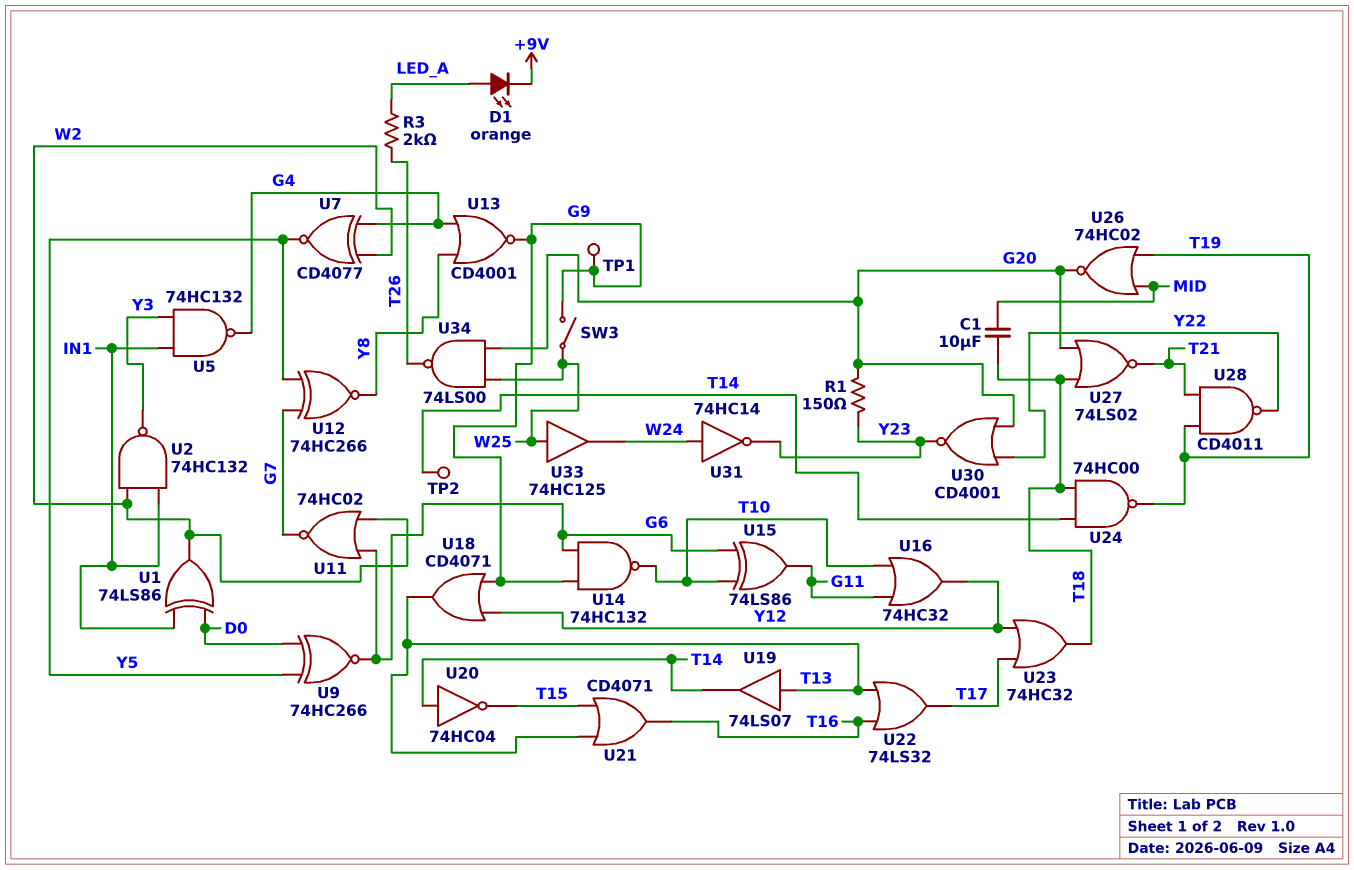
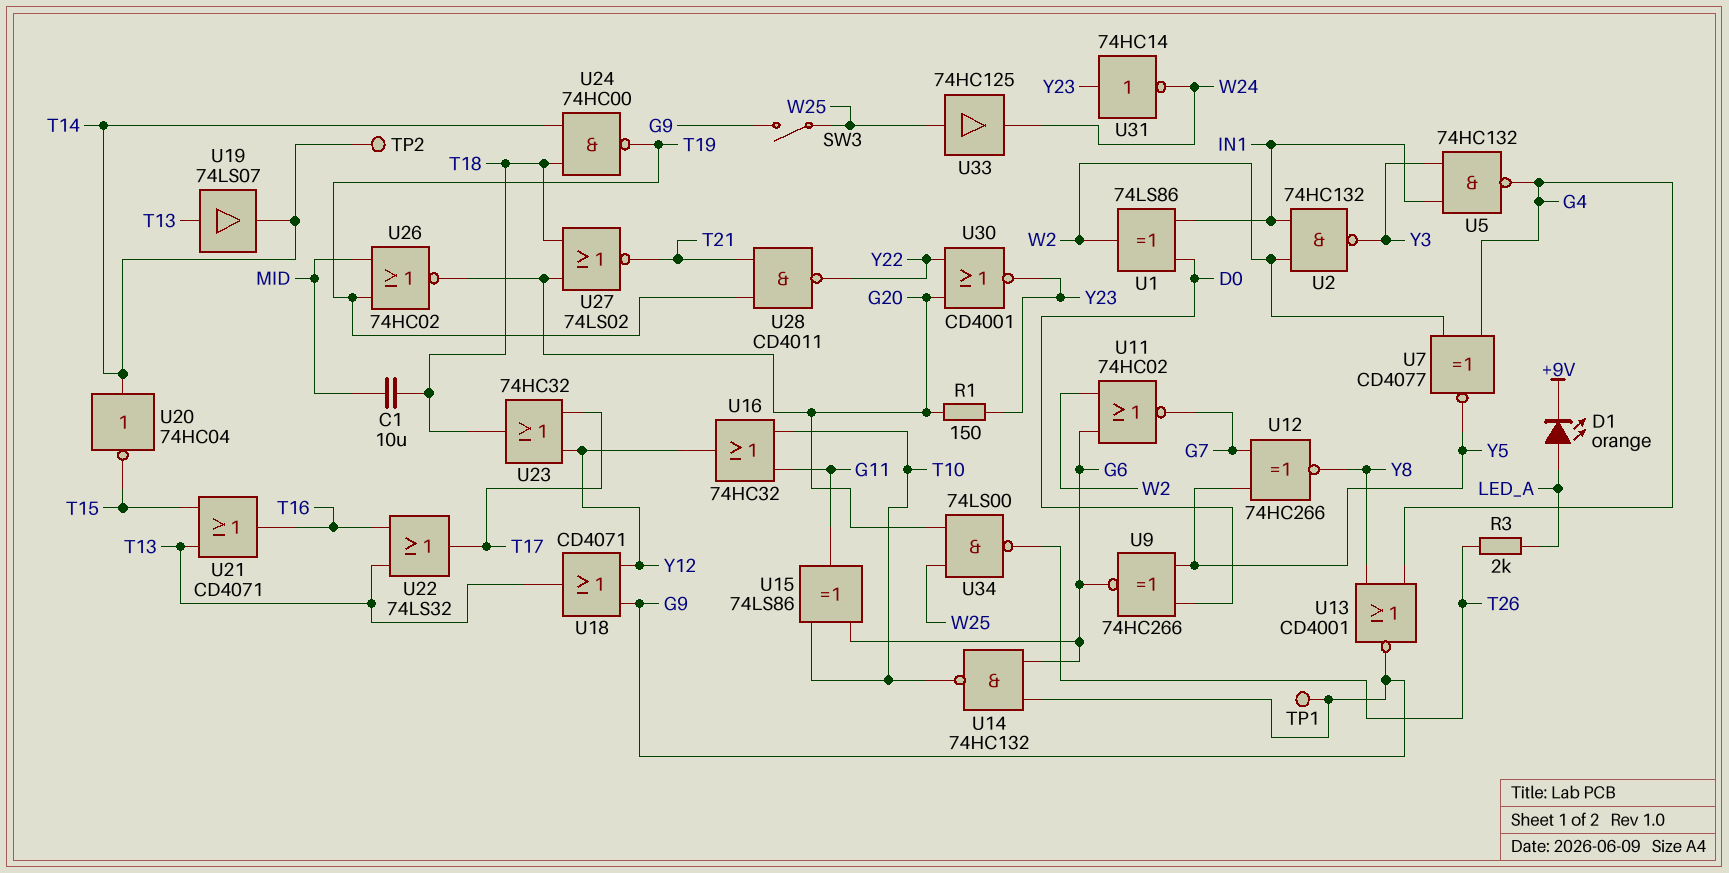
U31: NOT 74HC14 (in W24, out Y23) -> NOT 74HC14 (in Y23, out W24)

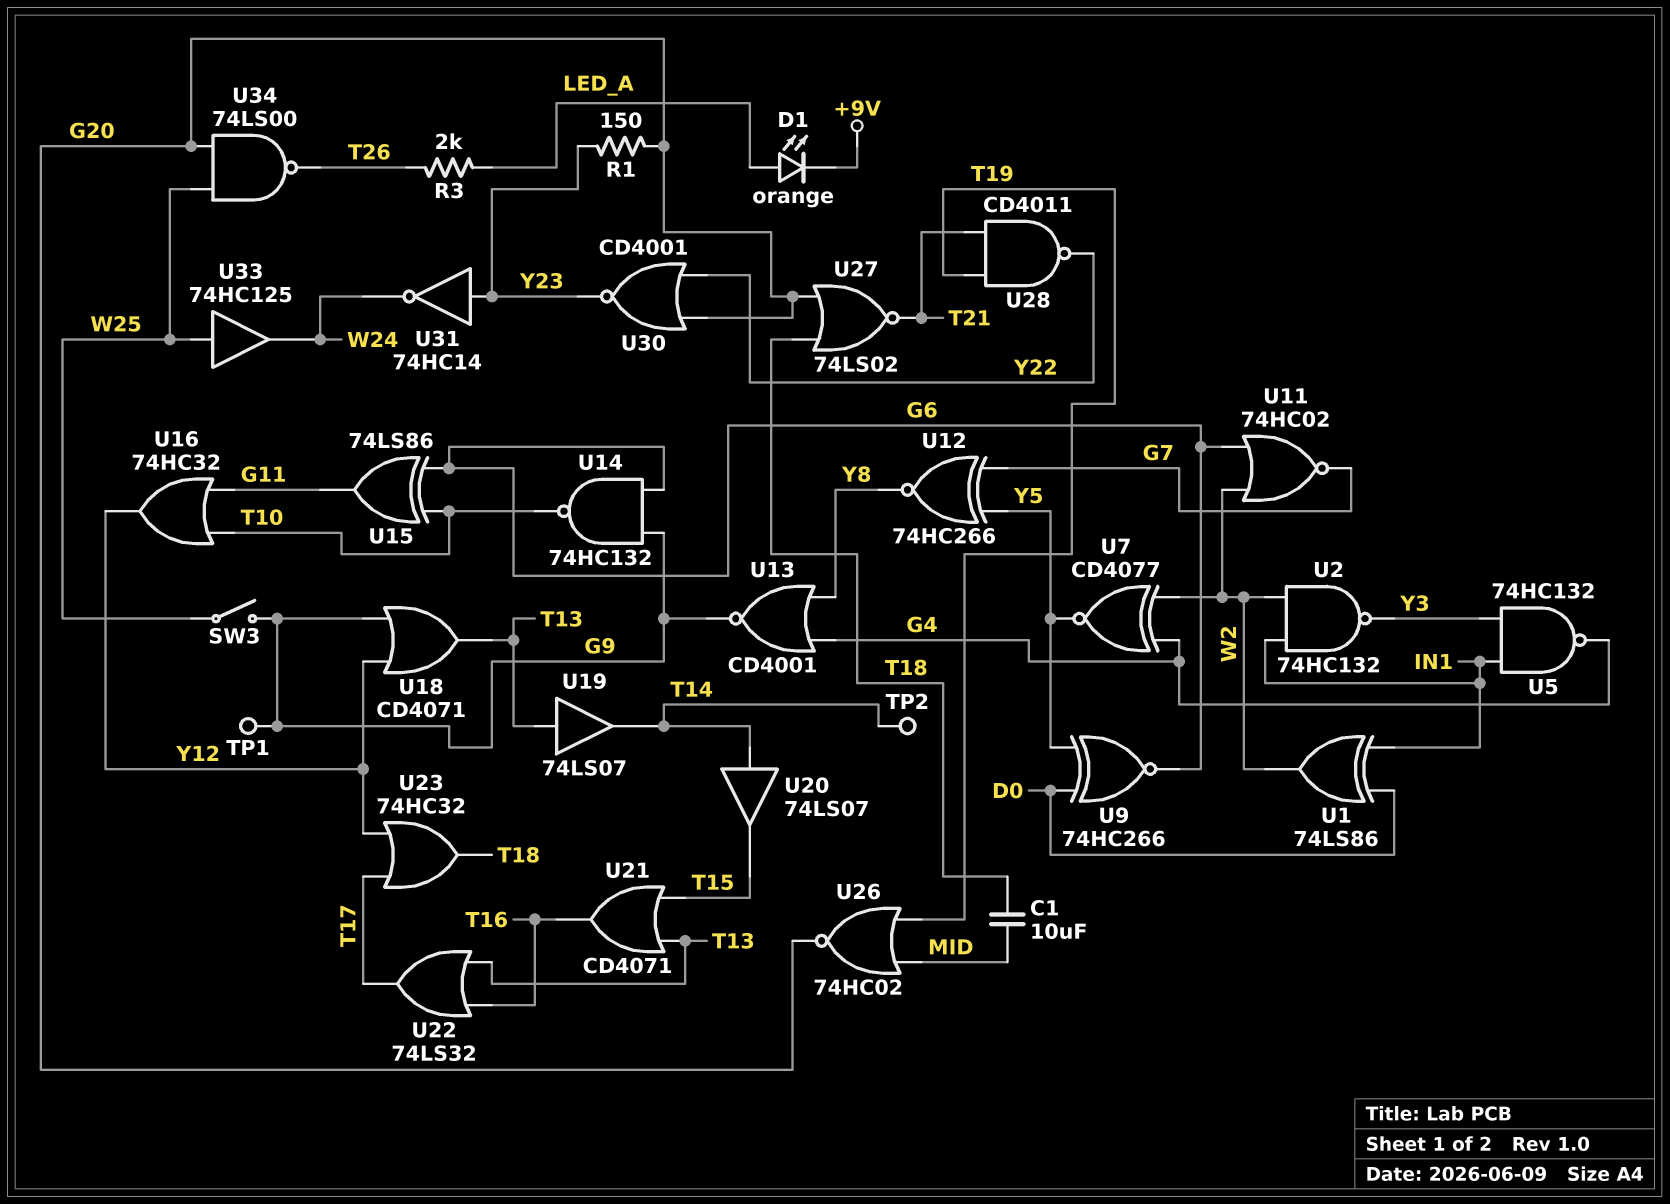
U20: NOT 74HC04 (in T14, out T15) -> buffer 74LS07 (in T14, out T15)
U24: NAND 74HC00 (in T14, in T18, out T19) -> none

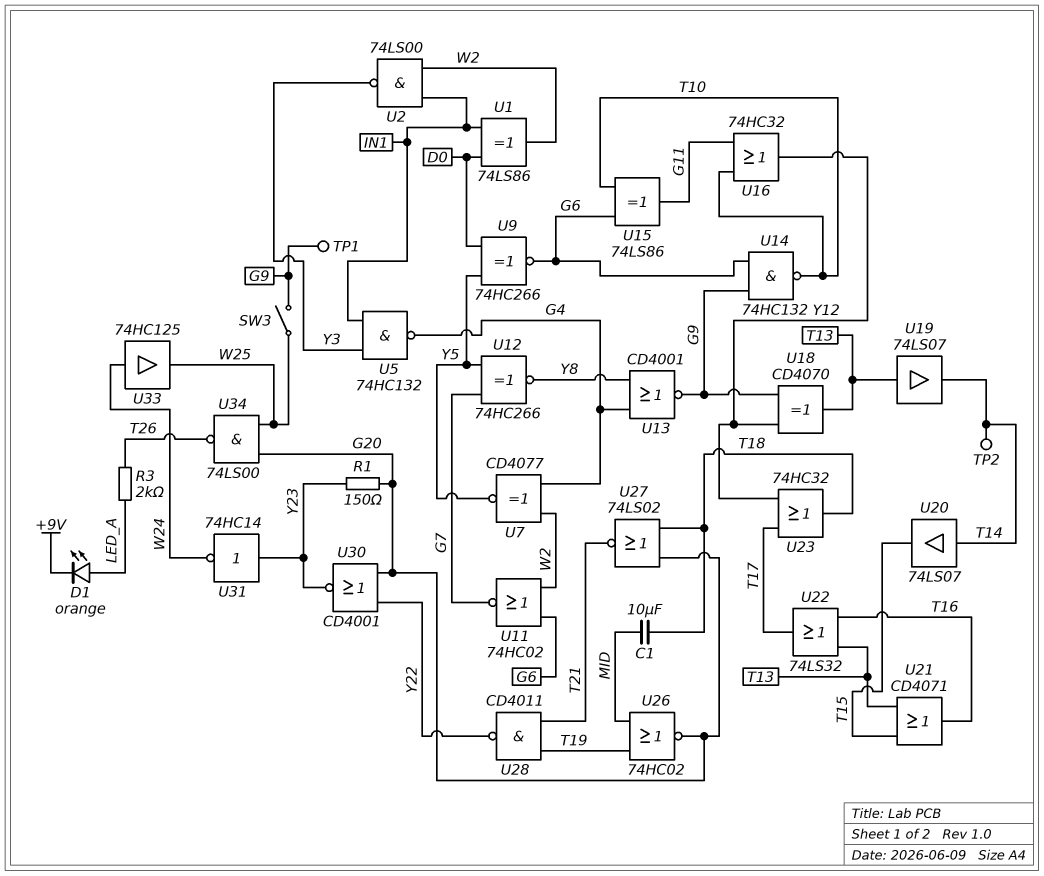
U2: NAND 74HC132 (in IN1, in W2, out Y3) -> NAND 74LS00 (in IN1, in W2, out Y3)
U18: OR CD4071 (in G9, in Y12, out T13) -> XOR CD4070 (in G9, in Y12, out T13)
U33: buffer 74HC125 (in W25, out W24) -> buffer 74HC125 (in W24, out W25)

